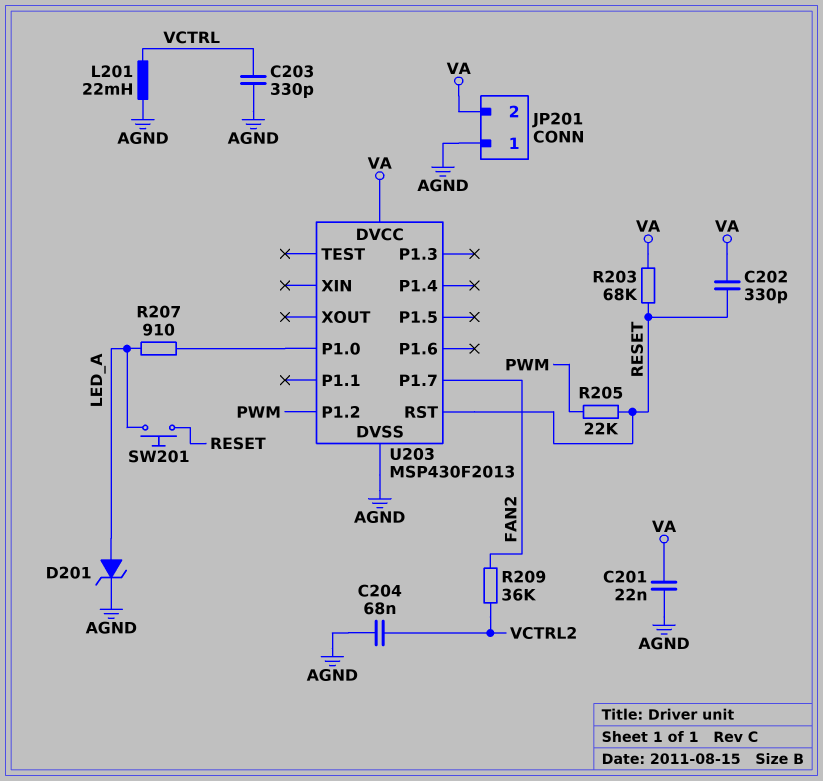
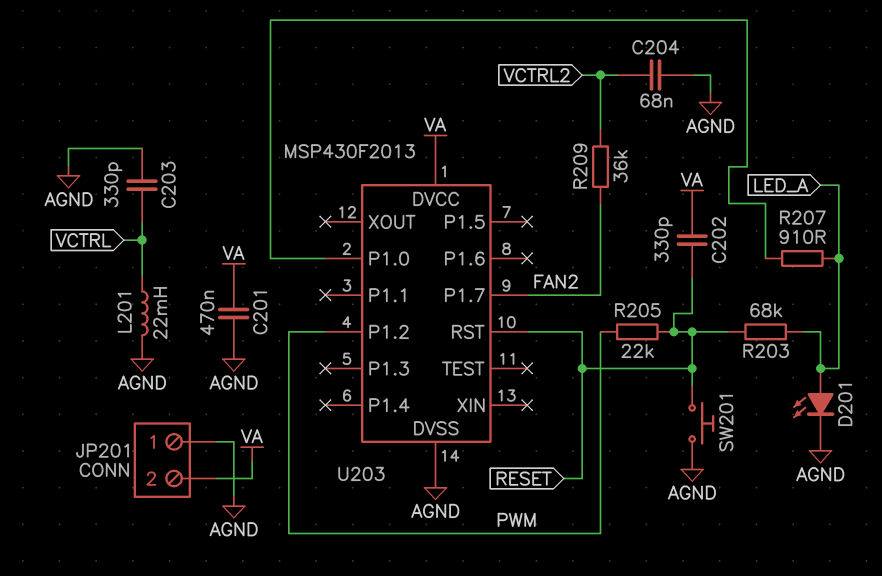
C201: 22nF (AGND, VA) -> 470nF (AGND, VA)
D201: zener (A LED_A, K AGND) -> LED (A LED_A, K AGND)
R203: 68k (RESET, VA) -> 68k (LED_A, RESET)
SW201: button (LED_A, RESET) -> button (AGND, RESET)

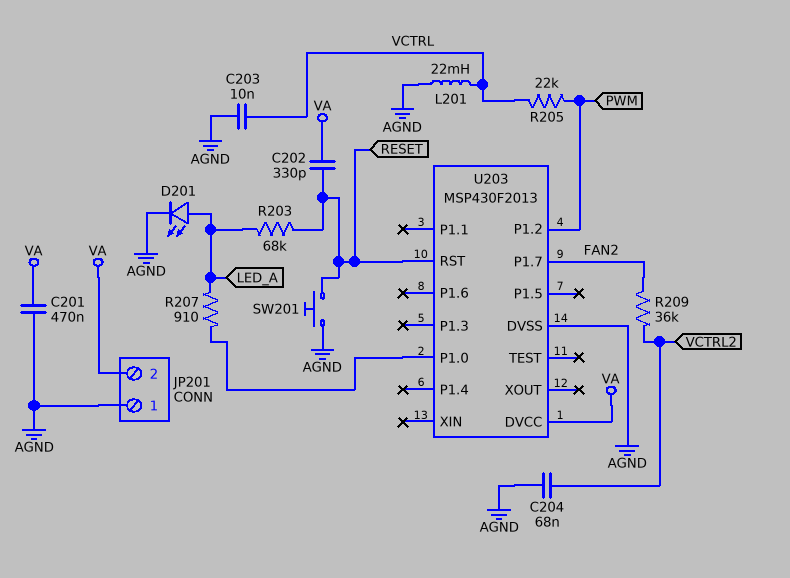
C203: 330pF (AGND, VCTRL) -> 10nF (AGND, VCTRL)
R205: 22k (PWM, RESET) -> 22k (PWM, VCTRL)

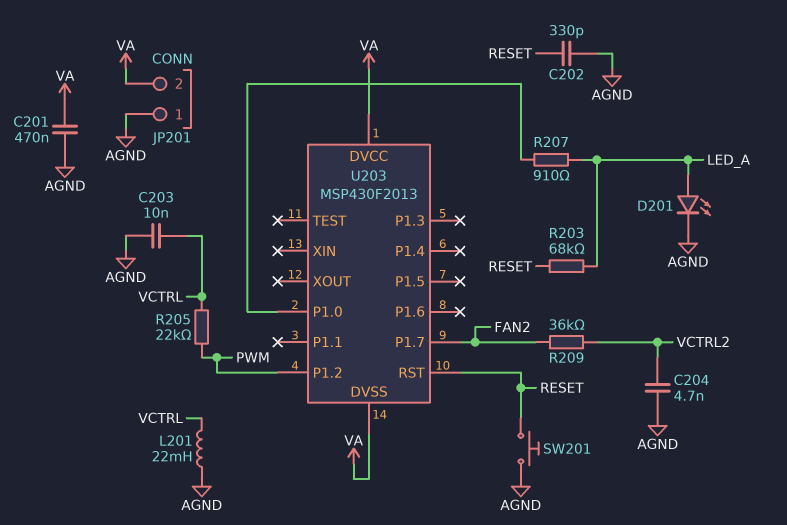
C202: 330pF (RESET, VA) -> 330pF (AGND, RESET)
C204: 68nF (AGND, VCTRL2) -> 4.7nF (AGND, VCTRL2)
U203 pin DVSS: AGND -> VA

